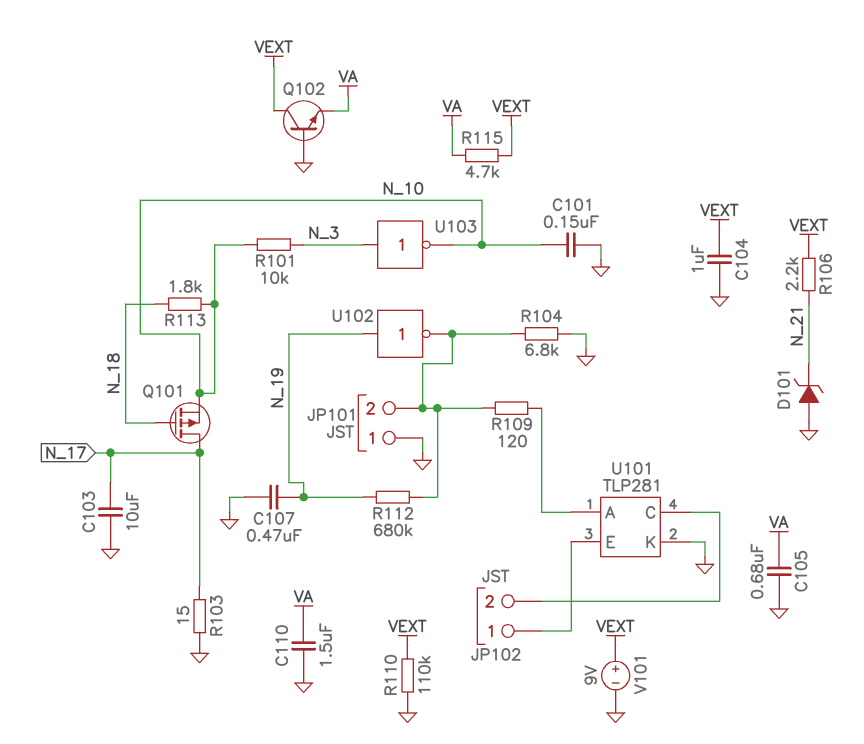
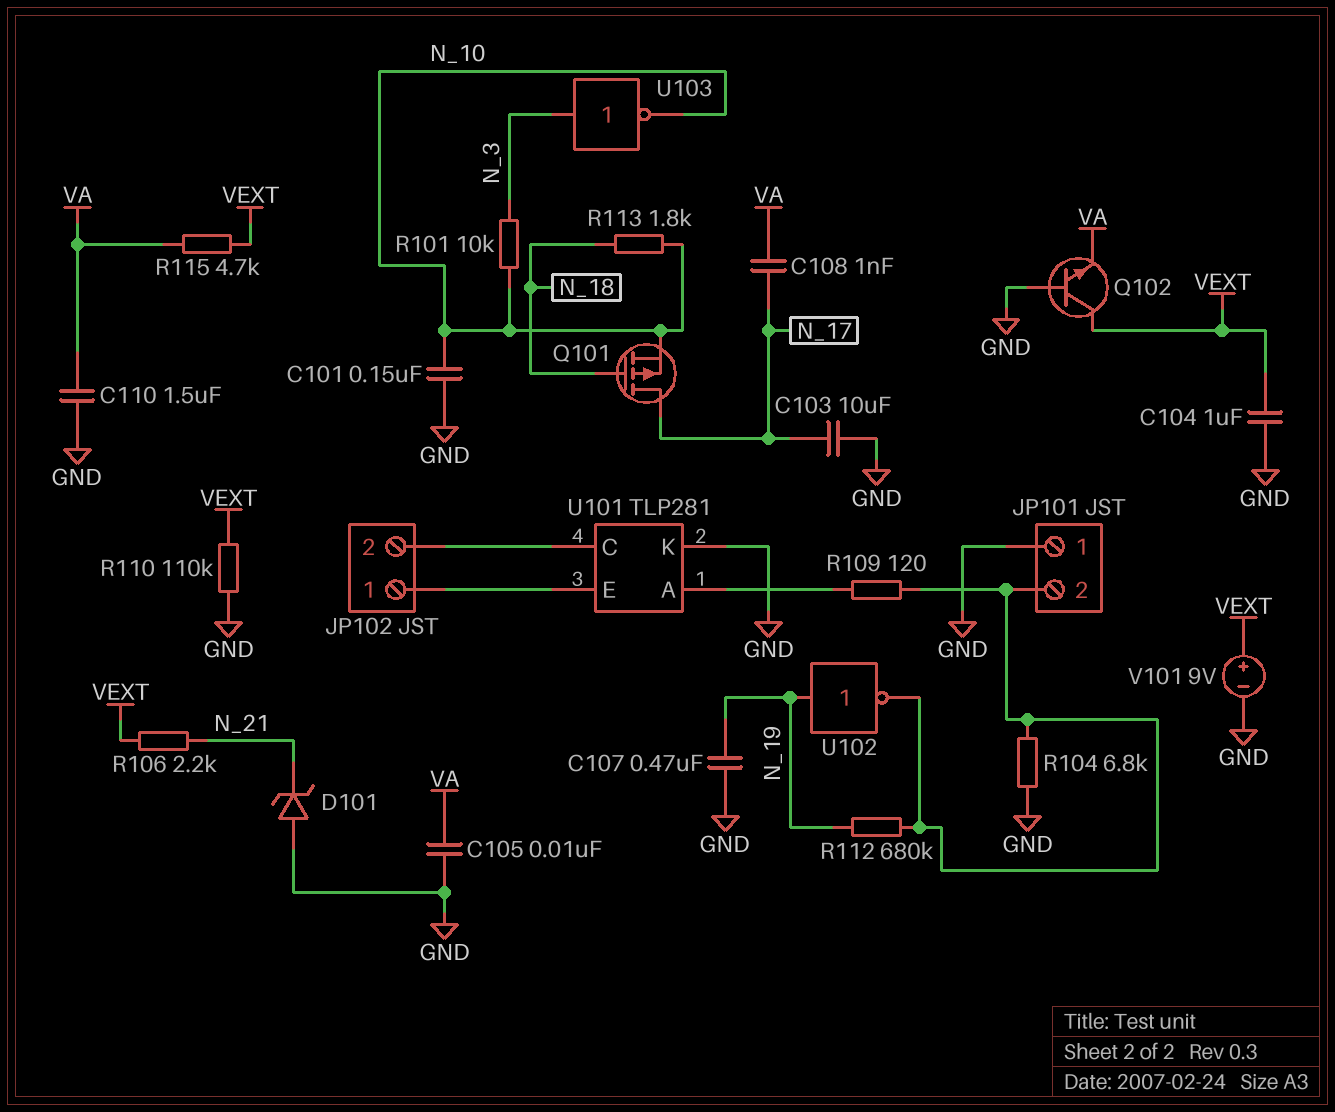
C105: 680nF (GND, VA) -> 10nF (GND, VA)
C108: none -> 1nF (N_17, VA)
R103: 15 (GND, N_17) -> none

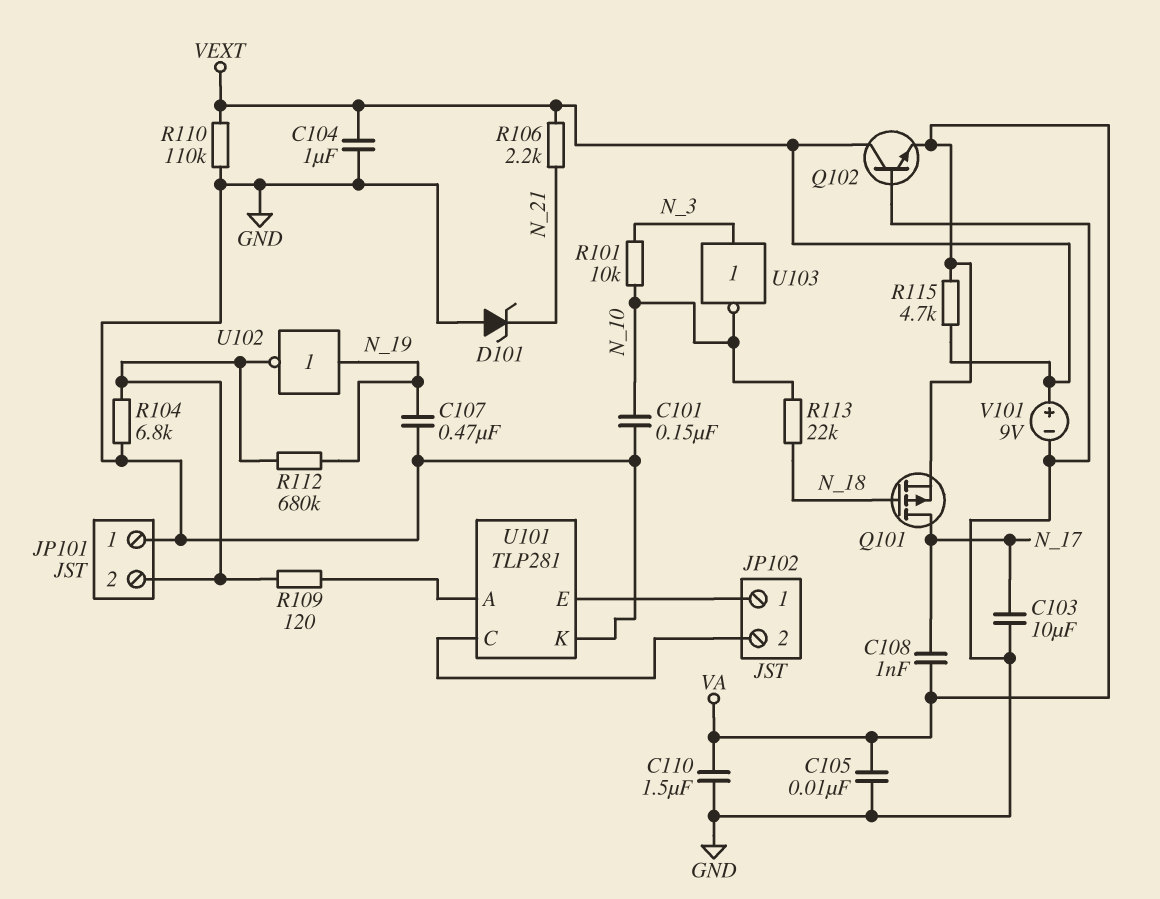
Q101: PMOS (G N_18, D N_17, S N_10) -> PMOS (G N_18, D N_17, S VA)
R113: 1.8k (N_10, N_18) -> 22k (N_10, N_18)

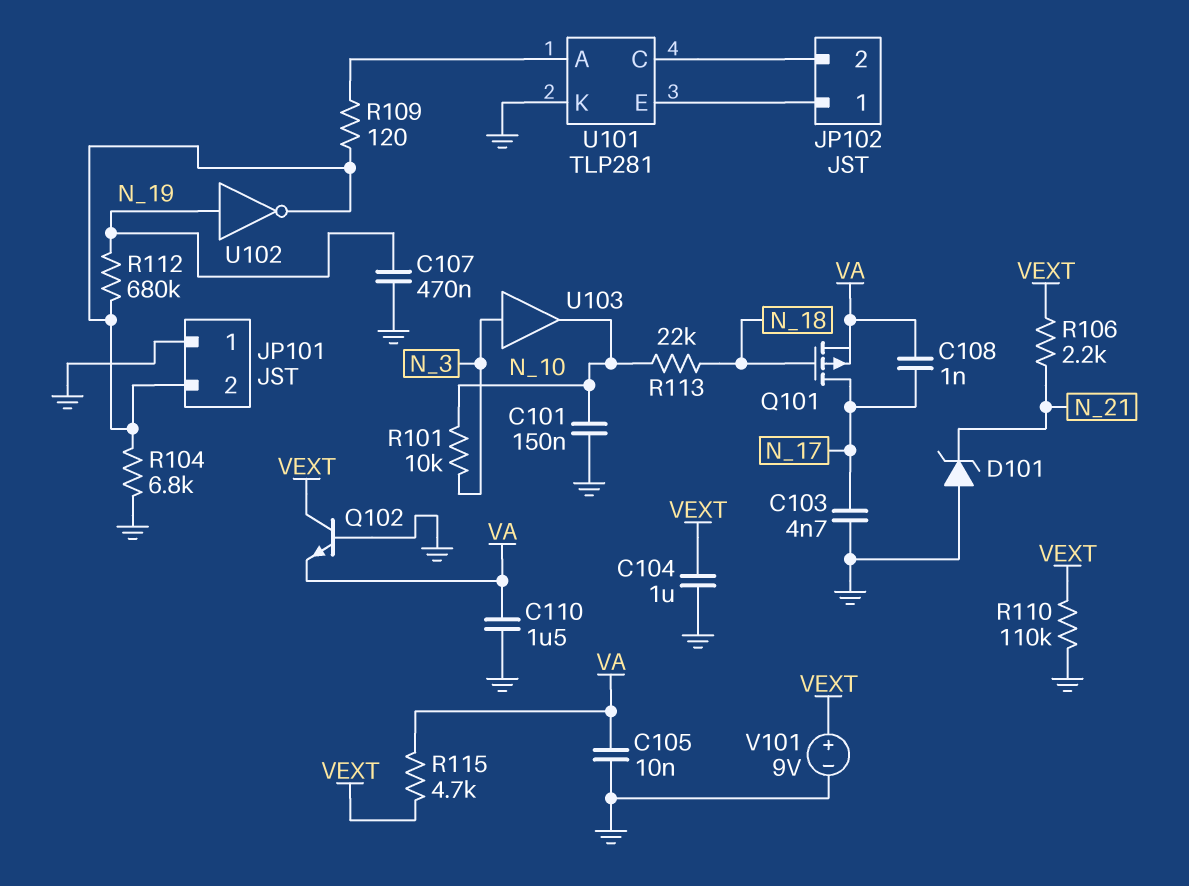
C103: 10uF (GND, N_17) -> 4.7nF (GND, N_17)
U103: NOT (in N_3, out N_10) -> buffer (in N_3, out N_10)

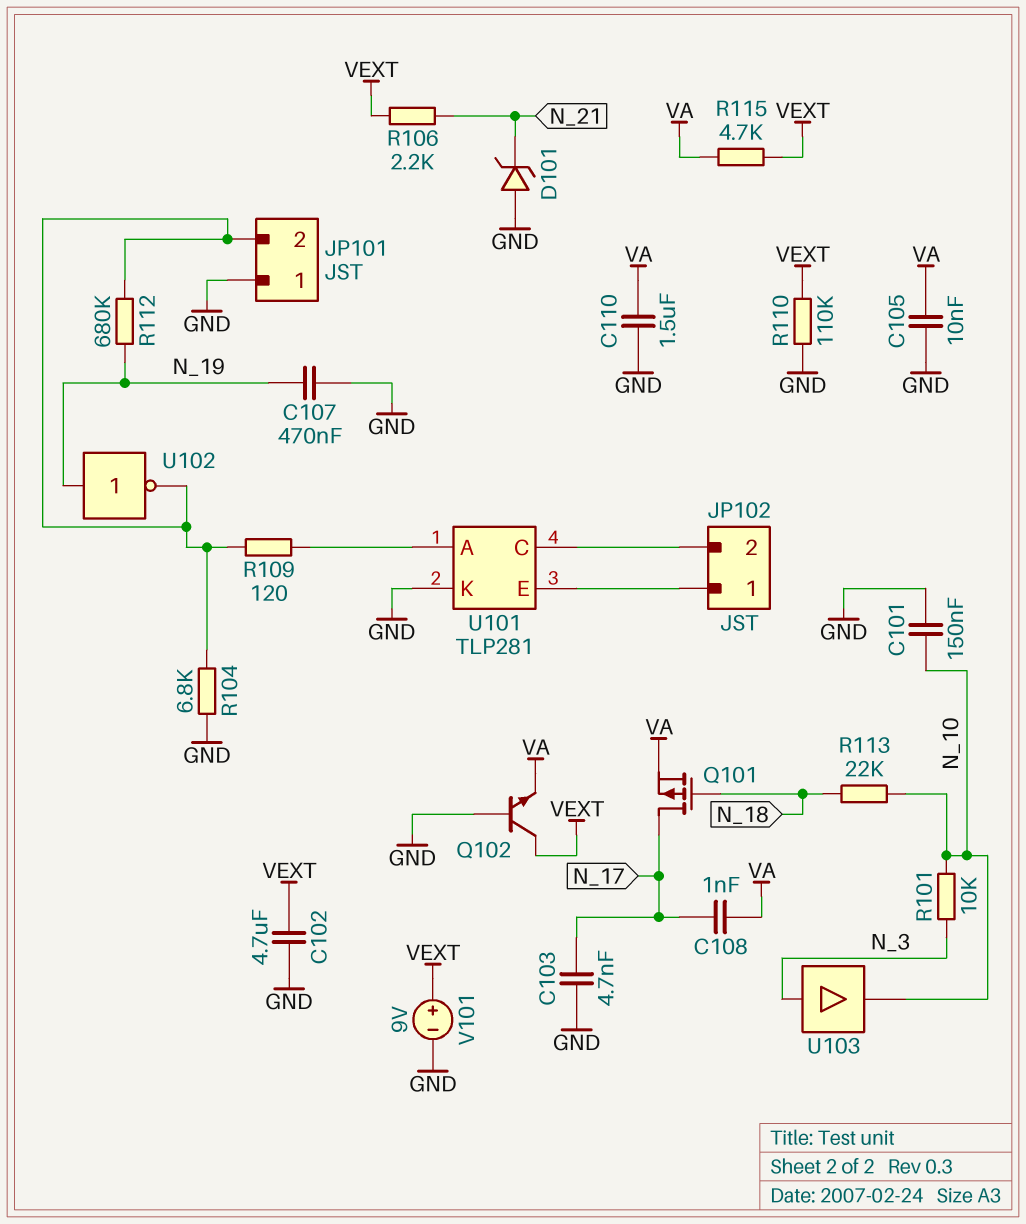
C102: none -> 4.7uF (GND, VEXT)
C104: 1uF (GND, VEXT) -> none

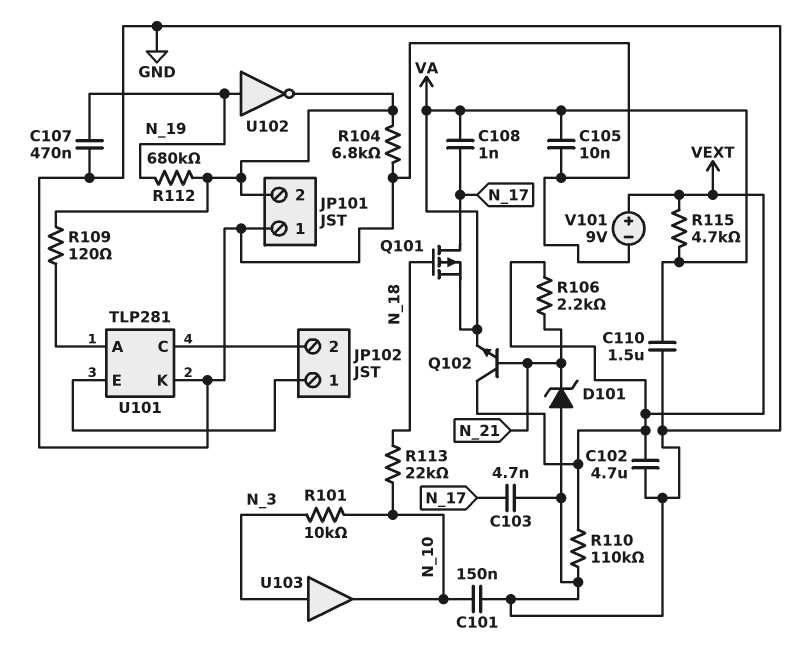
Q102: NPN (B GND, C VEXT, E VA) -> NPN (B N_21, C VEXT, E VA)

